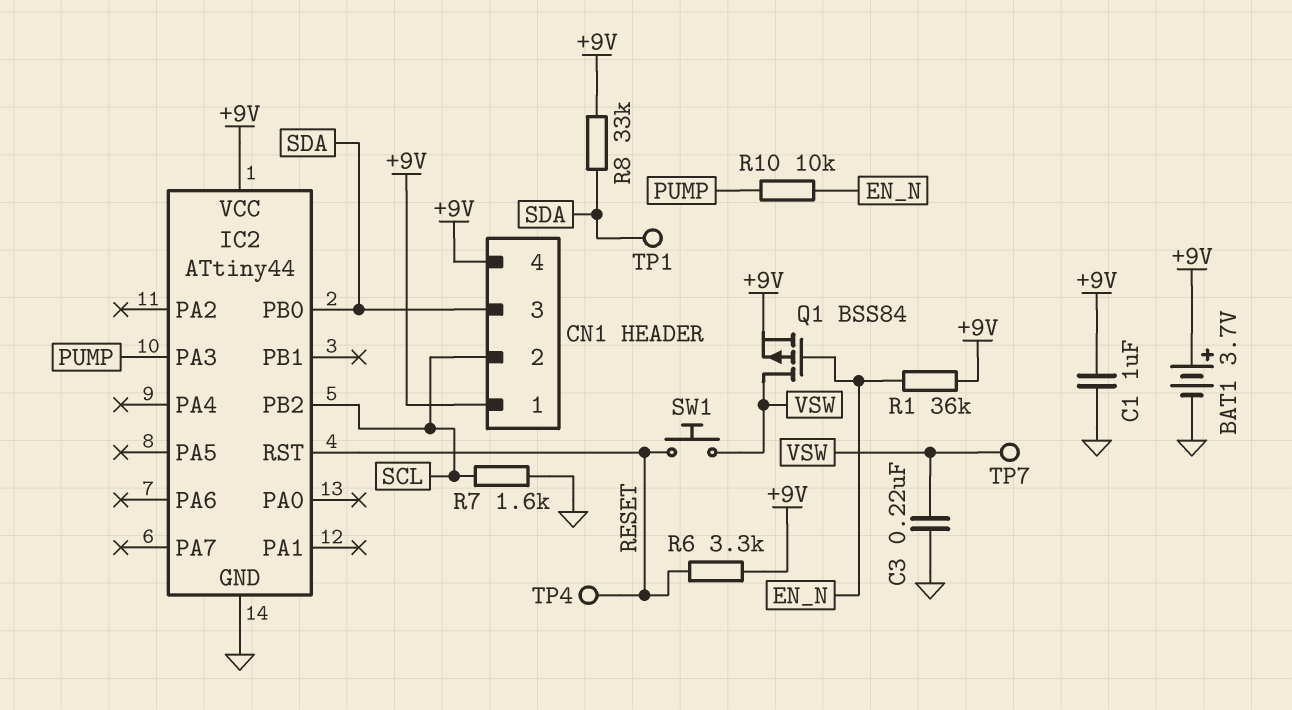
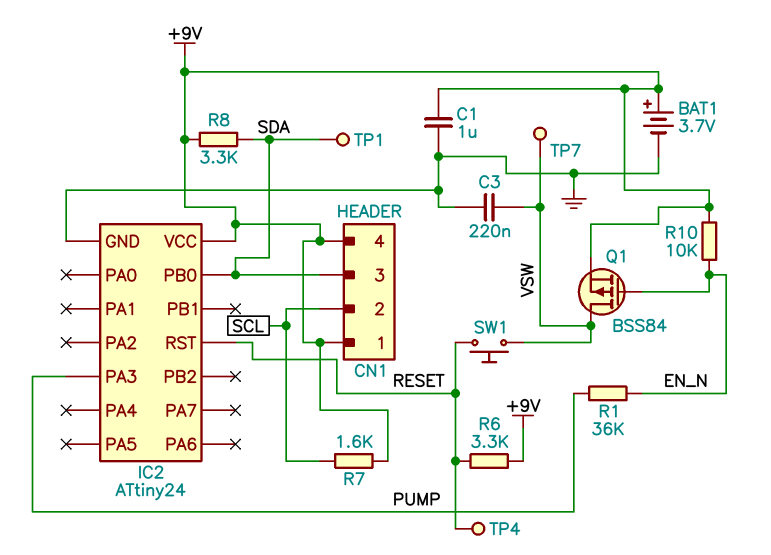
IC2: ATtiny44 -> ATtiny24
IC2 pin PB2: SCL -> none
R1: 36k (+9V, EN_N) -> 36k (EN_N, PUMP)
R7: 1.6k (GND, SCL) -> 1.6k (+9V, SCL)
R8: 33k (+9V, SDA) -> 3.3k (+9V, SDA)
R10: 10k (EN_N, PUMP) -> 10k (+9V, EN_N)

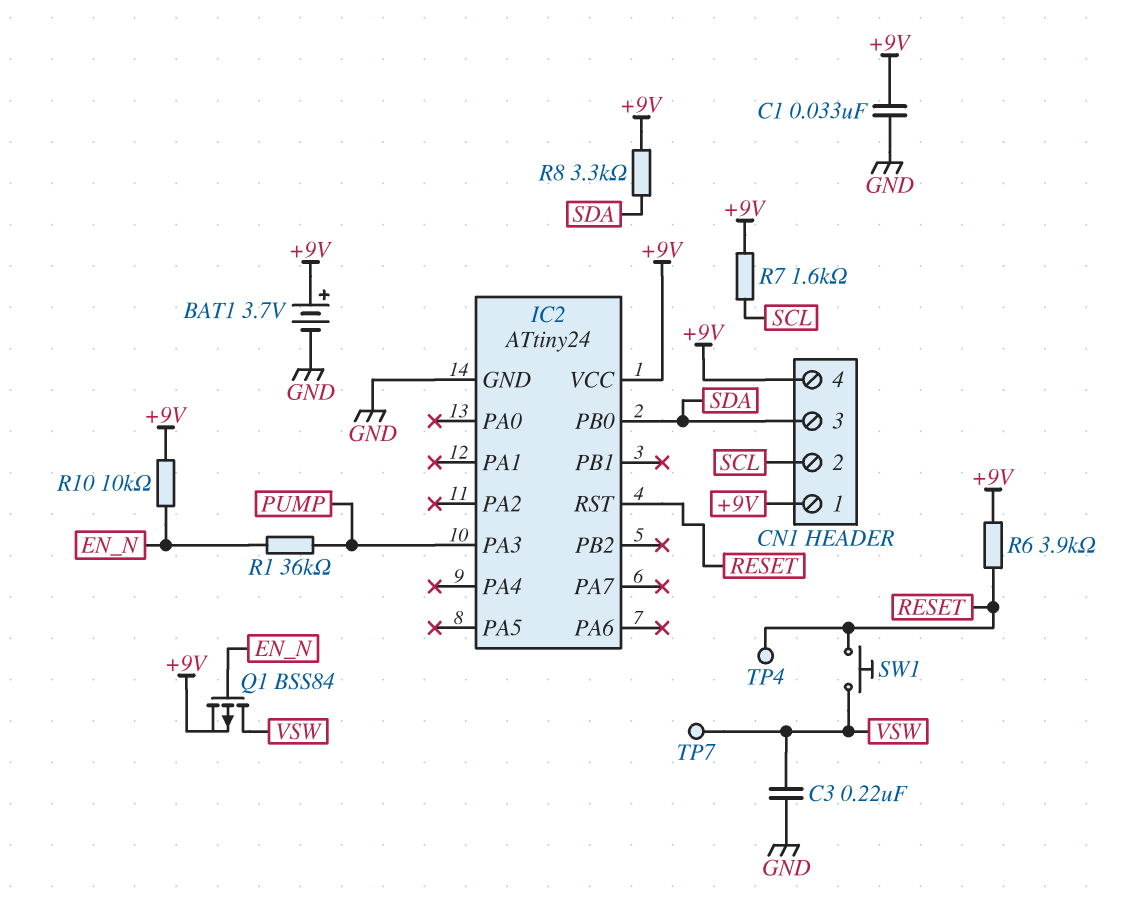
C1: 1uF (+9V, GND) -> 33nF (+9V, GND)
R6: 3.3k (+9V, RESET) -> 3.9k (+9V, RESET)
TP1: test point (SDA) -> none

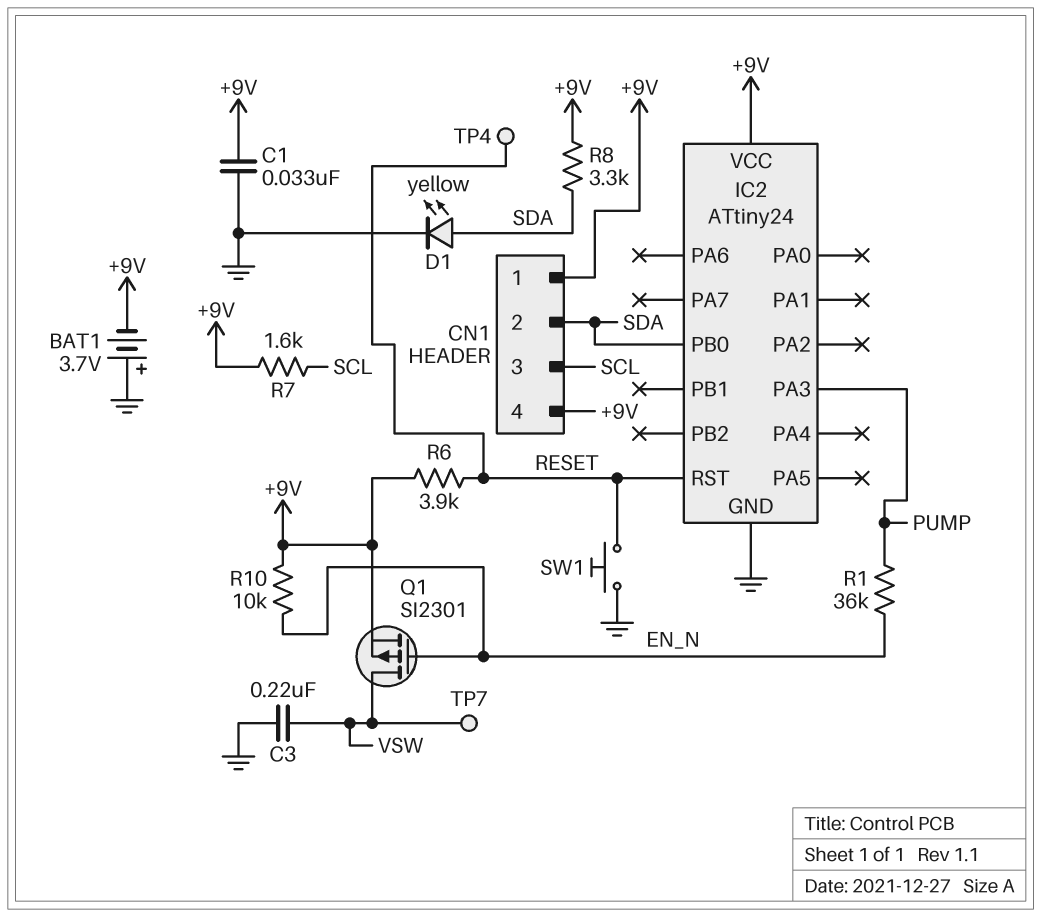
BAT1: 3.7V (plus +9V, minus GND) -> 3.7V (plus GND, minus +9V)
CN1 pin 2: SCL -> SDA
CN1 pin 3: SDA -> SCL
D1: none -> LED yellow (A SDA, K GND)
Q1: PMOS BSS84 (G EN_N, D VSW, S +9V) -> PMOS SI2301 (G EN_N, D VSW, S +9V)
SW1: button (RESET, VSW) -> button (GND, RESET)

